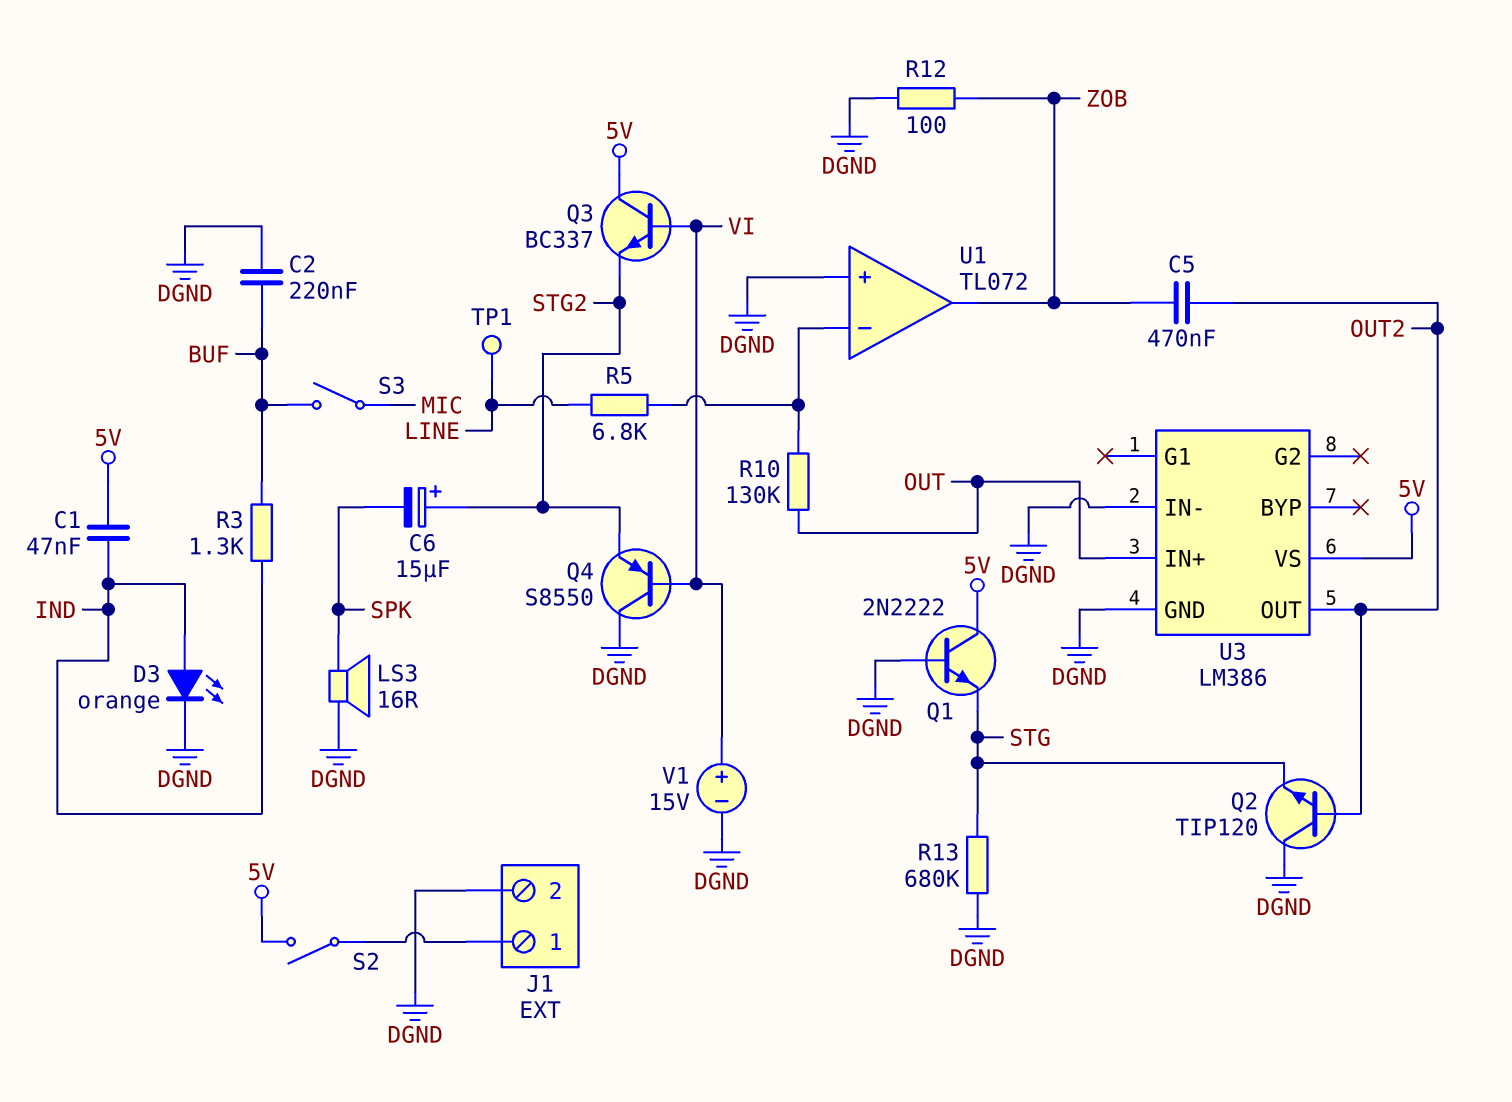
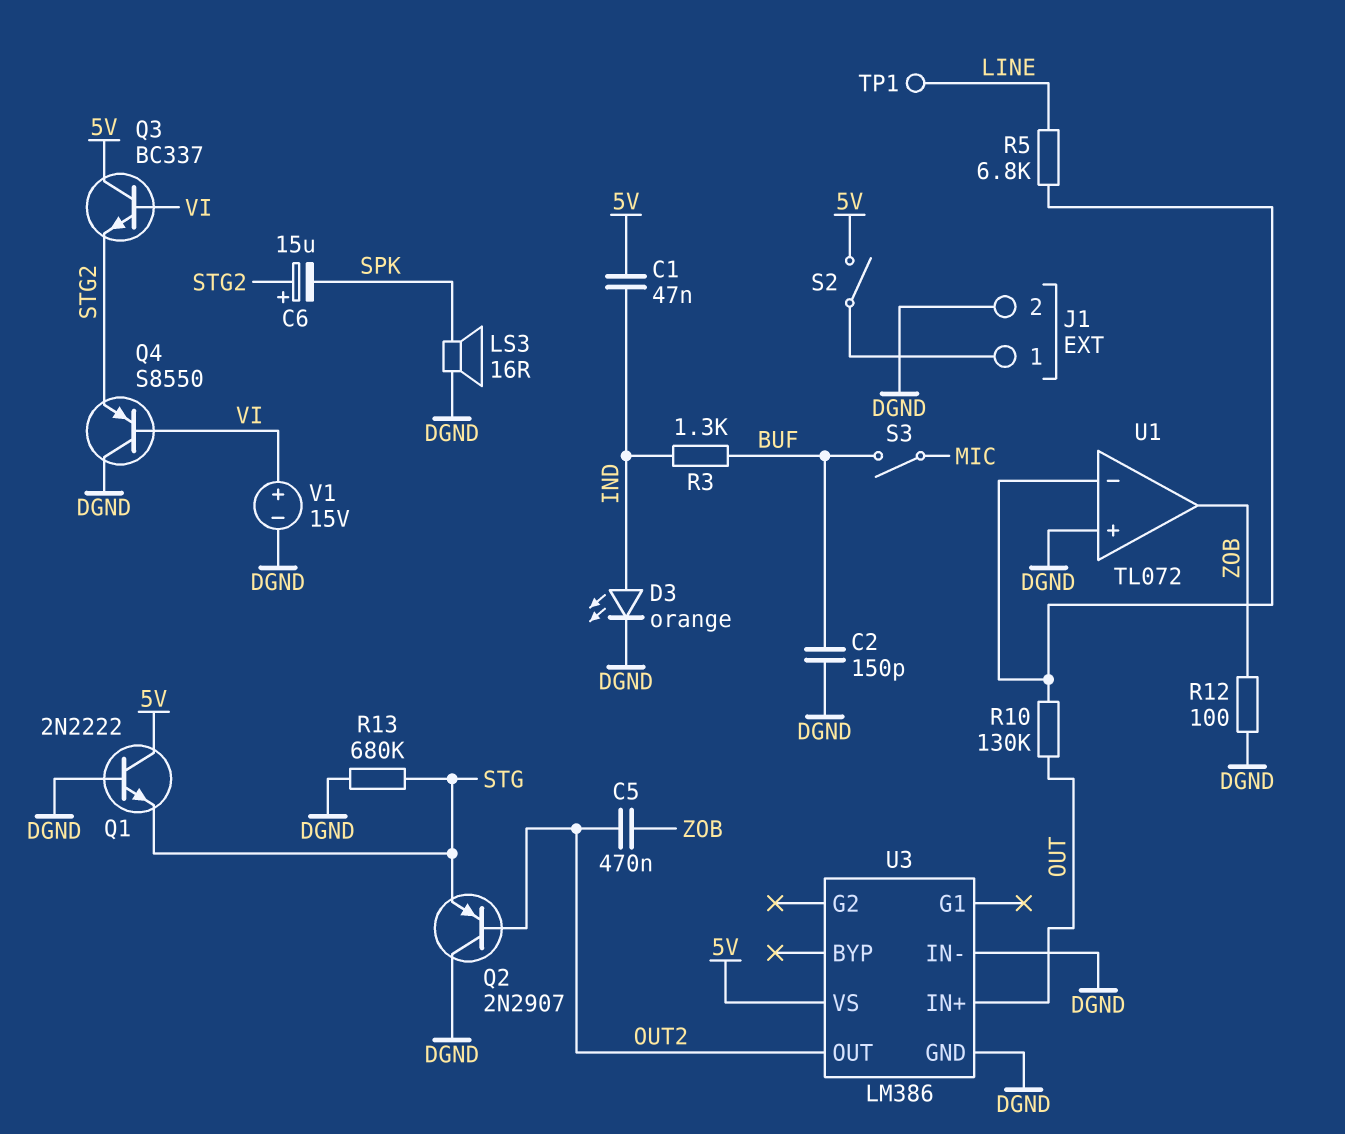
C2: 220nF (BUF, DGND) -> 150pF (BUF, DGND)
Q2: NPN TIP120 (B OUT2, C DGND, E STG) -> PNP 2N2907 (B OUT2, C DGND, E STG)

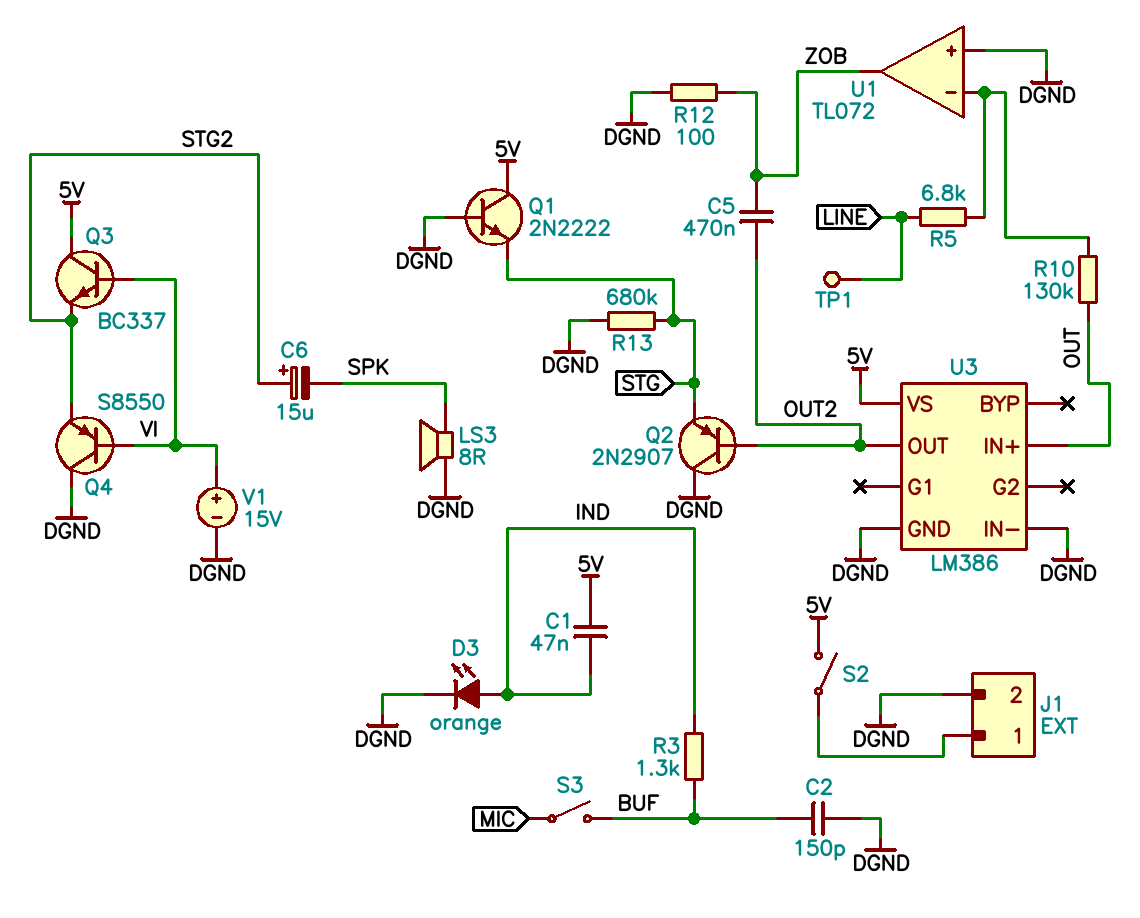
LS3: speaker 16R (DGND, SPK) -> speaker 8R (DGND, SPK)

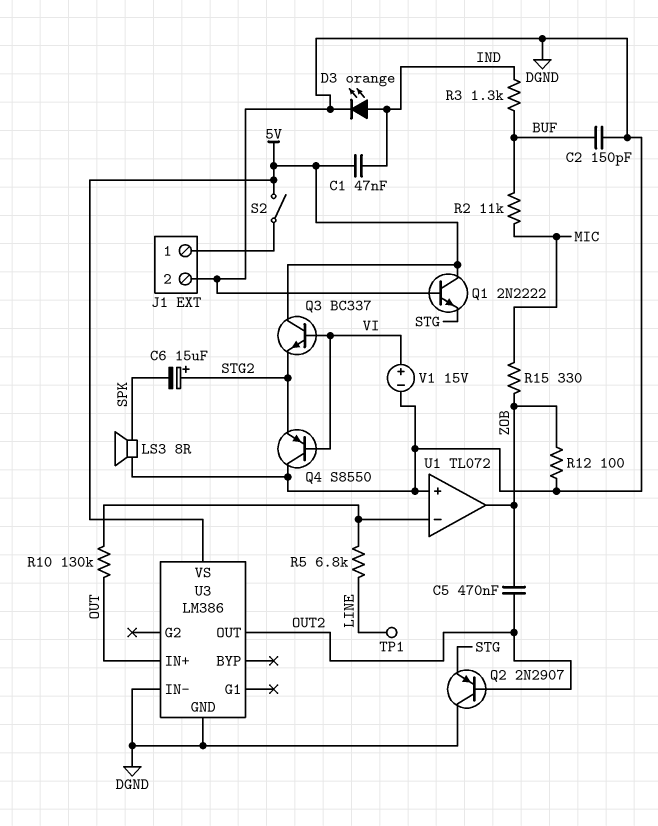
R2: none -> 11k (BUF, MIC)
R13: 680k (DGND, STG) -> none
R15: none -> 330 (MIC, ZOB)
S3: switch (BUF, MIC) -> none

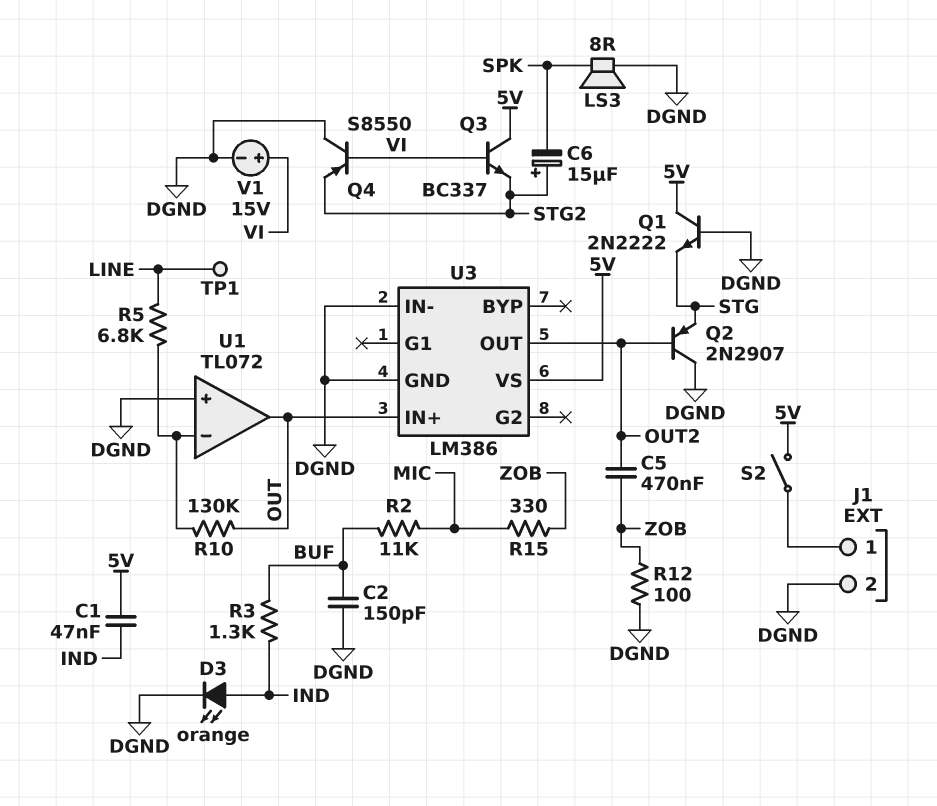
U1 pin out: ZOB -> OUT

